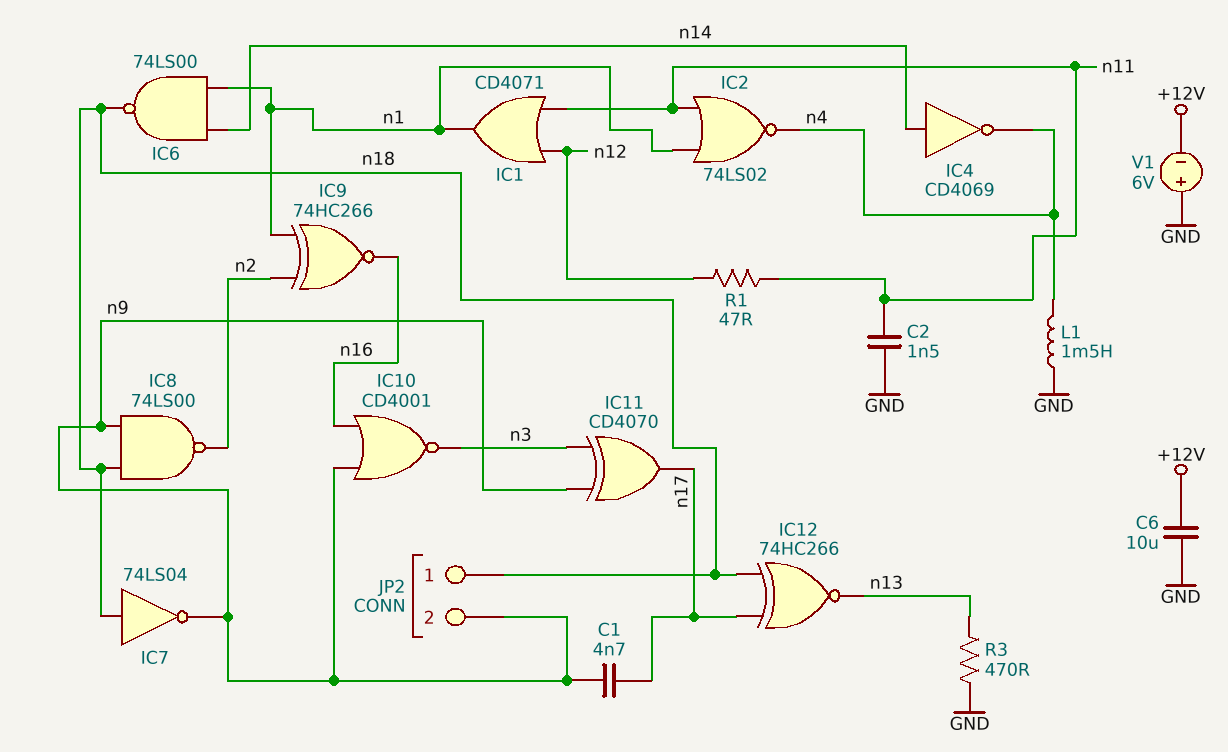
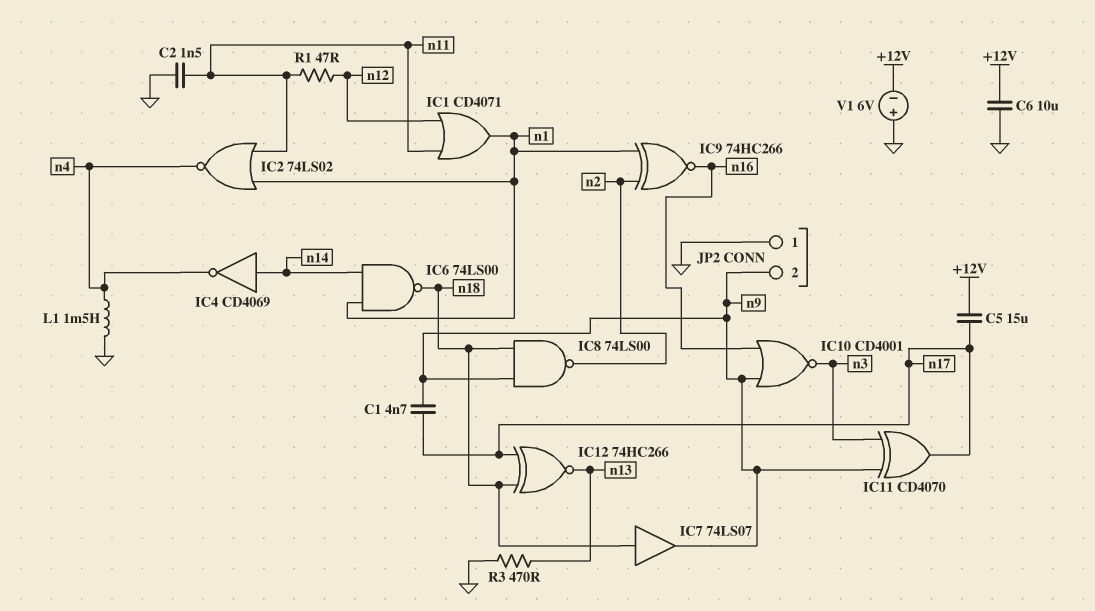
C5: none -> 15uF (+12V, n17)
IC7: NOT 74LS04 (in n18, out n9) -> buffer 74LS07 (in n18, out n9)
JP2 pin 1: n18 -> GND

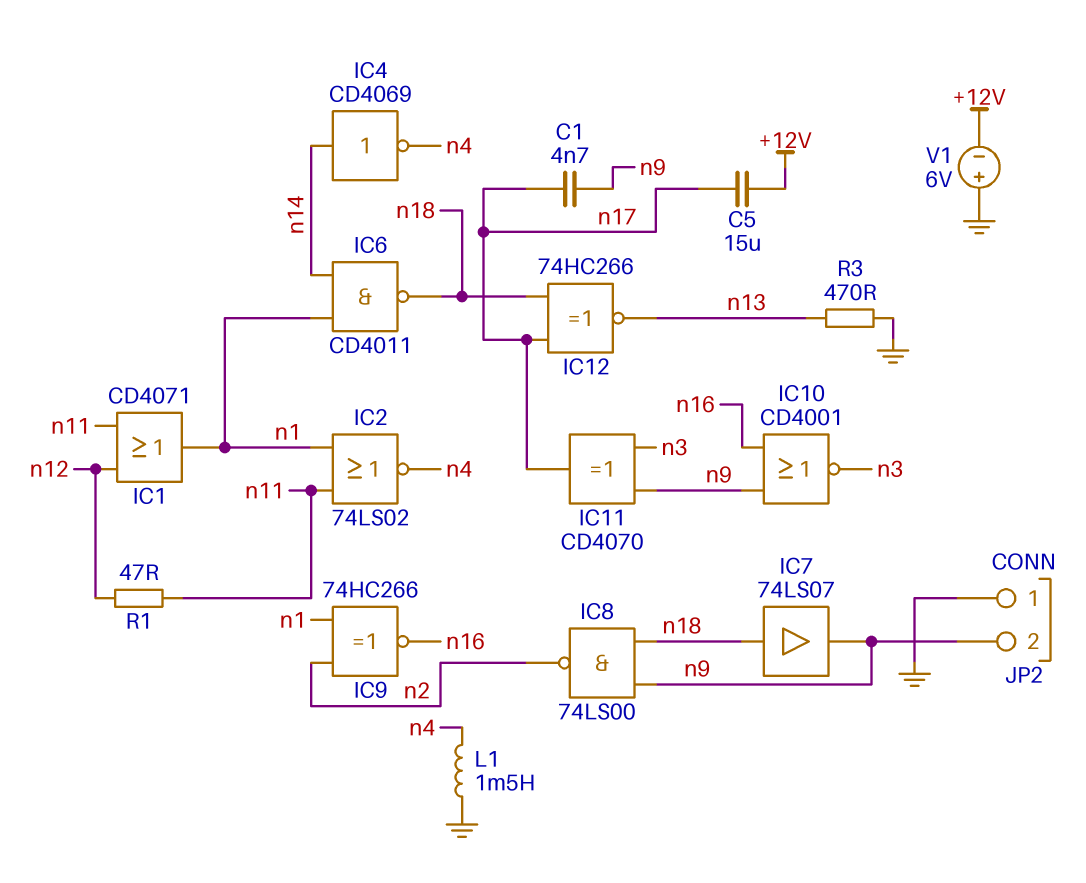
C2: 1.5nF (GND, n11) -> none
C6: 10uF (+12V, GND) -> none
IC6: NAND 74LS00 (in n1, in n14, out n18) -> NAND CD4011 (in n1, in n14, out n18)

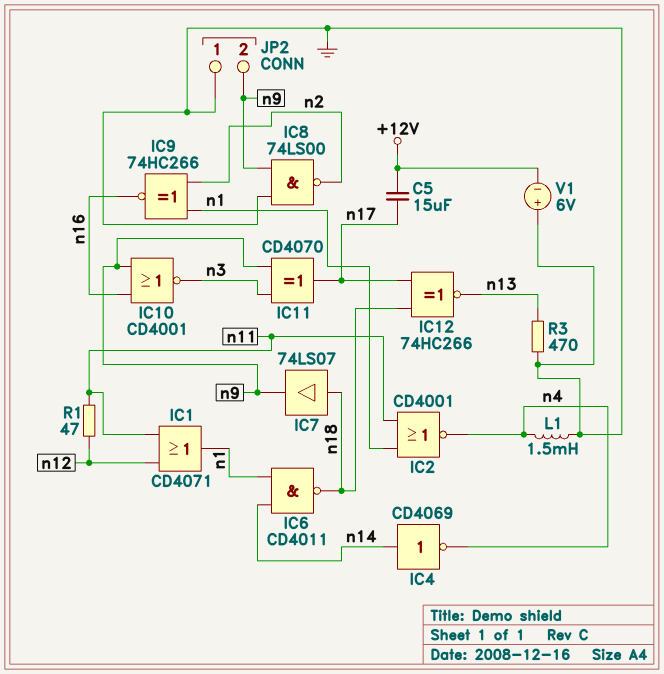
C1: 4.7nF (n9, n17) -> none
IC2: NOR 74LS02 (in n1, in n11, out n4) -> NOR CD4001 (in n1, in n11, out n4)
IC8: NAND 74LS00 (in n9, in n18, out n2) -> NAND 74LS00 (in GND, in n9, out n2)

